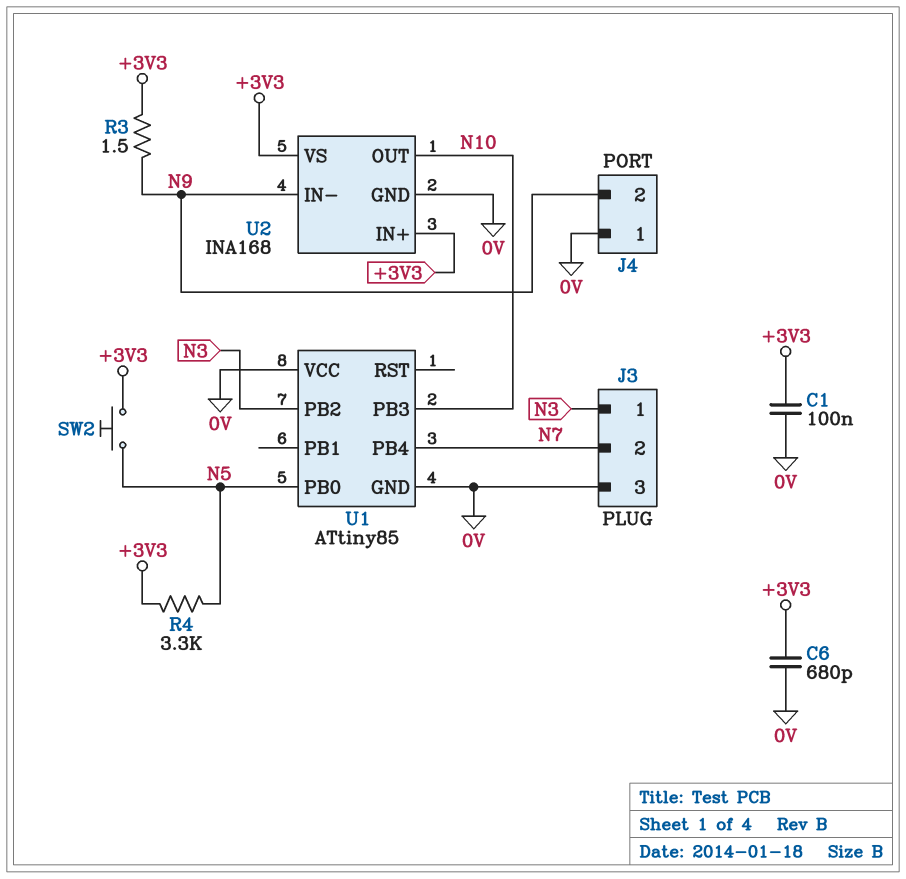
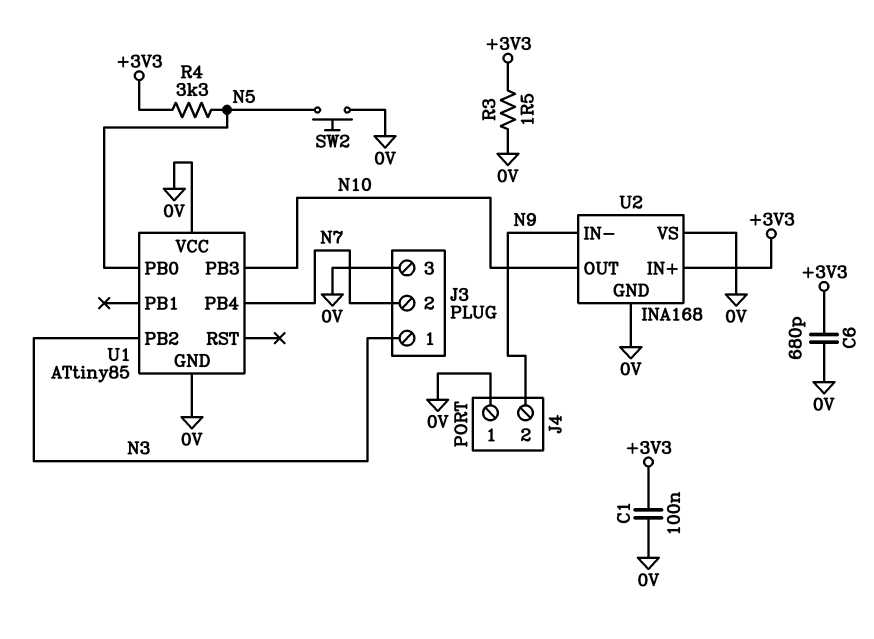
R3: 1.5 (+3V3, N9) -> 1.5 (+3V3, 0V)
SW2: button (+3V3, N5) -> button (0V, N5)
U2 pin VS: +3V3 -> 0V

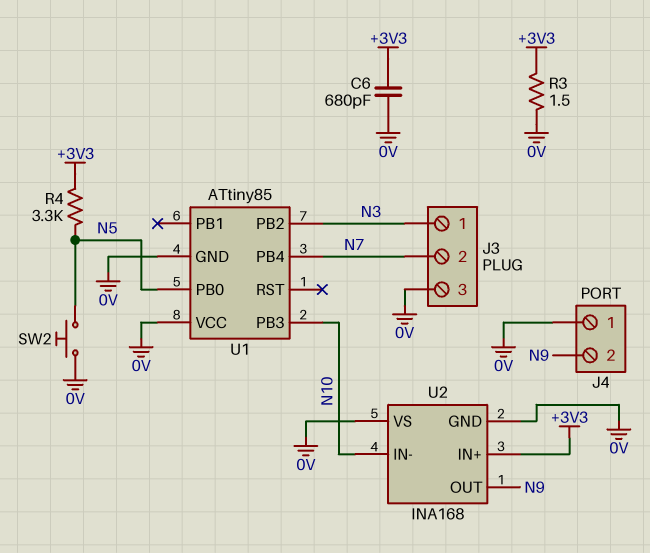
C1: 100nF (+3V3, 0V) -> none
U2 pin IN-: N9 -> N10
U2 pin OUT: N10 -> N9

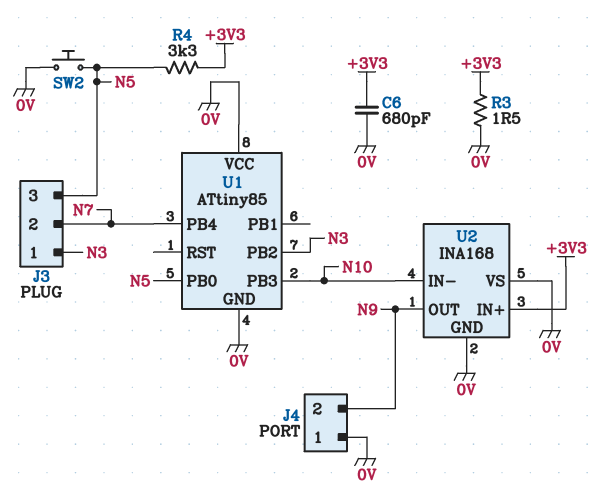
J3 pin 3: 0V -> N5

